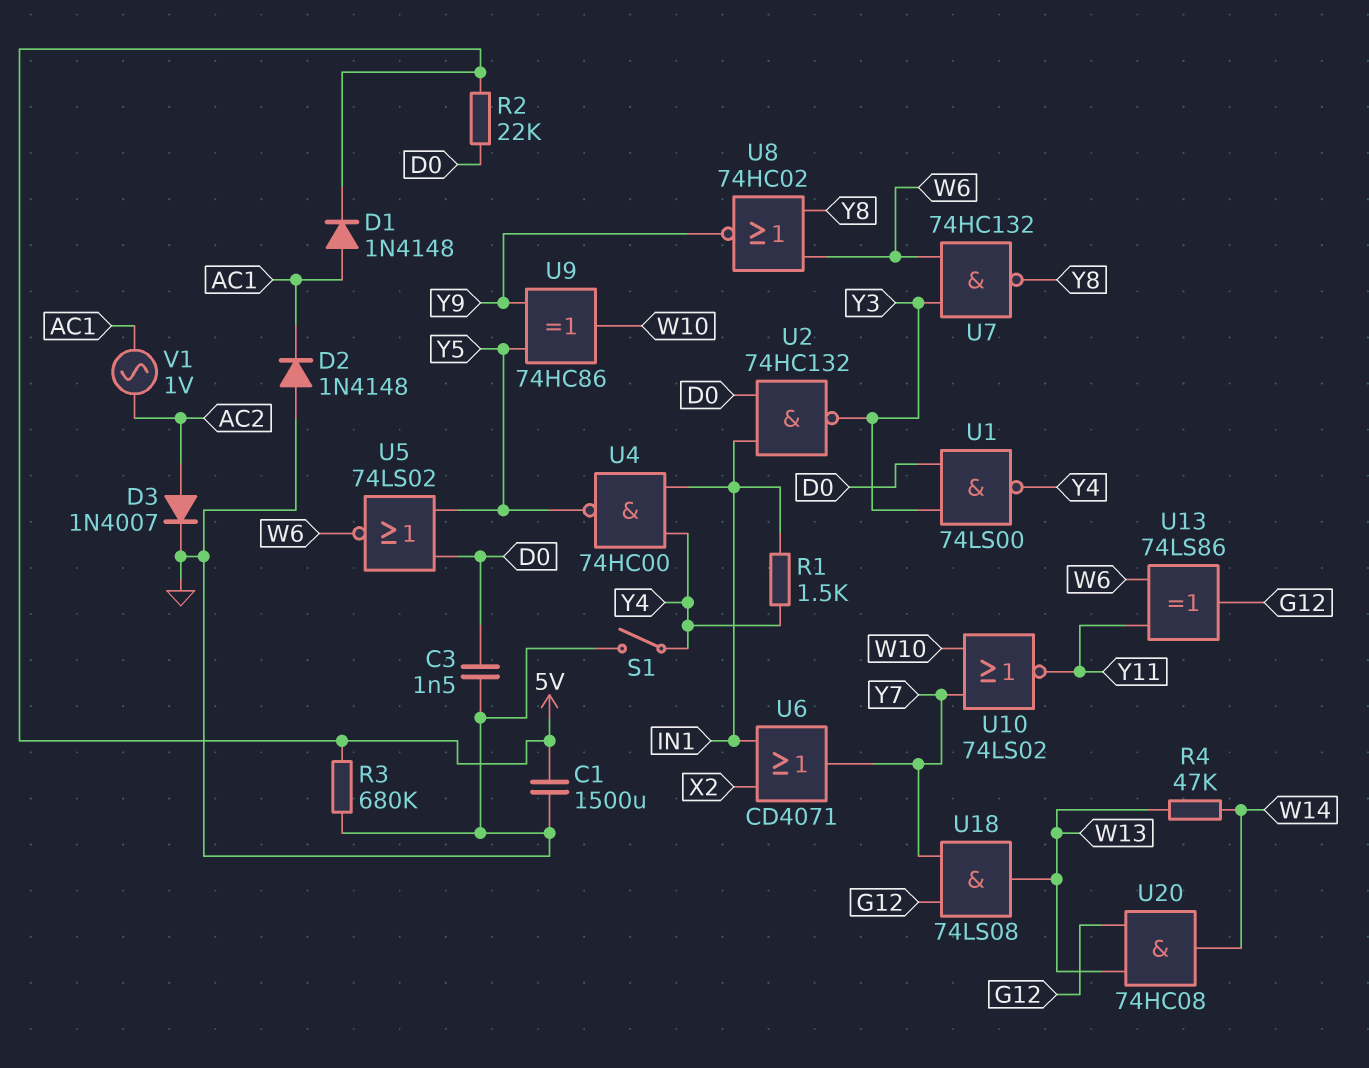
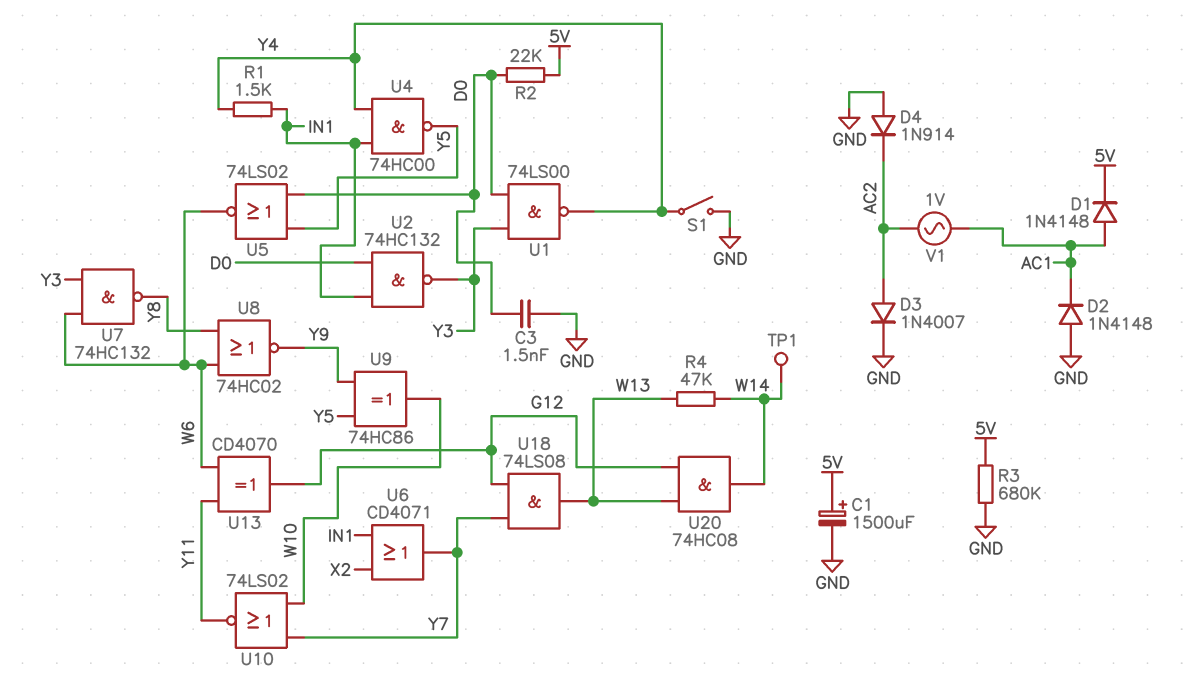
C1: 1500uF (5V, GND) -> 1500uF (plus 5V, minus GND)
D4: none -> diode 1N914 (A GND, K AC2)
TP1: none -> test point (W14)
U13: XOR 74LS86 (in W6, in Y11, out G12) -> XOR CD4070 (in W6, in Y11, out G12)

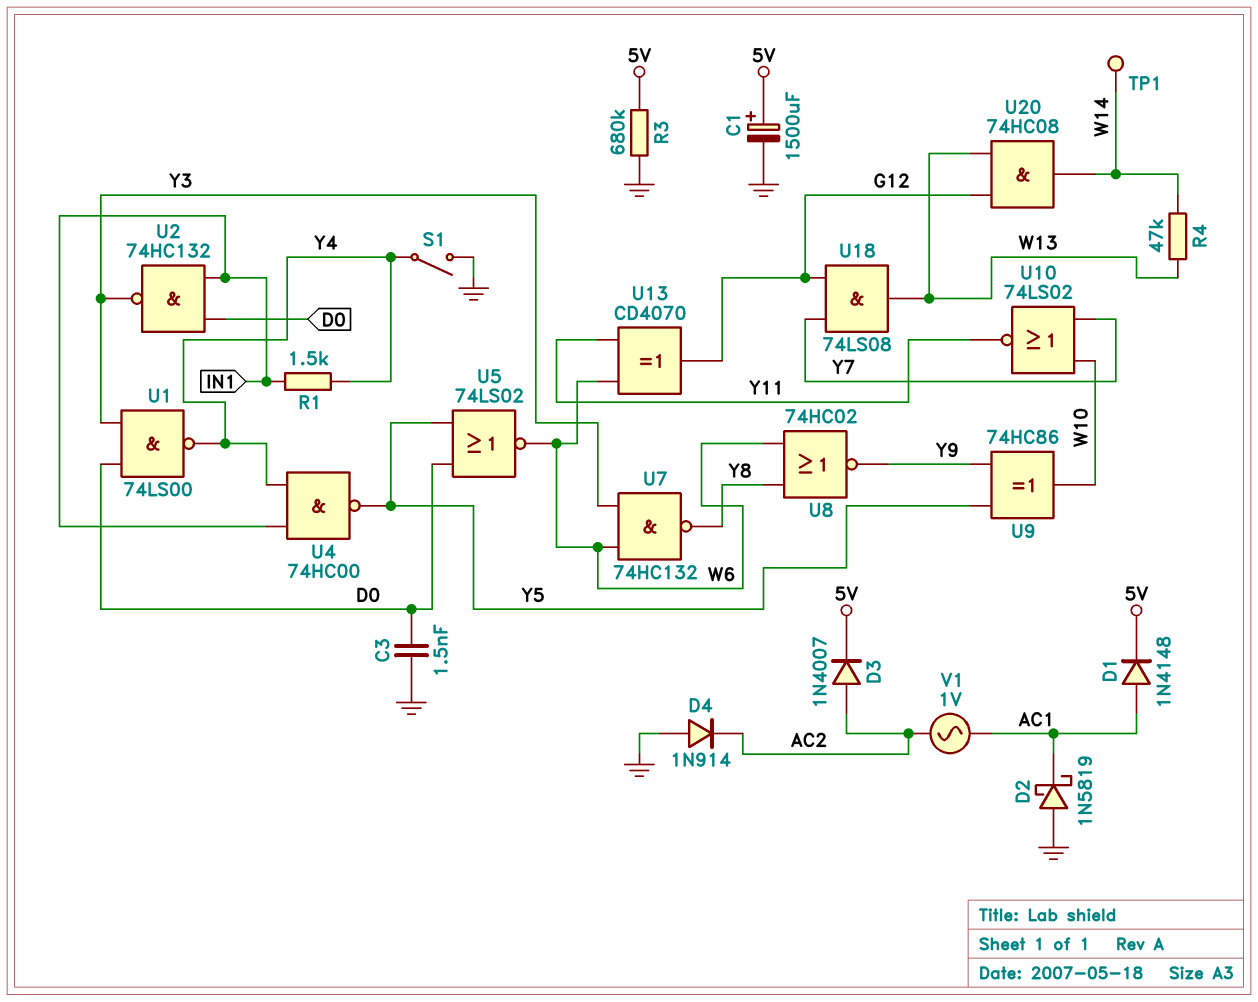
D2: diode 1N4148 (A GND, K AC1) -> schottky 1N5819 (A GND, K AC1)
D3: diode 1N4007 (A AC2, K GND) -> diode 1N4007 (A AC2, K 5V)
R2: 22k (5V, D0) -> none
U6: OR CD4071 (in IN1, in X2, out Y7) -> none

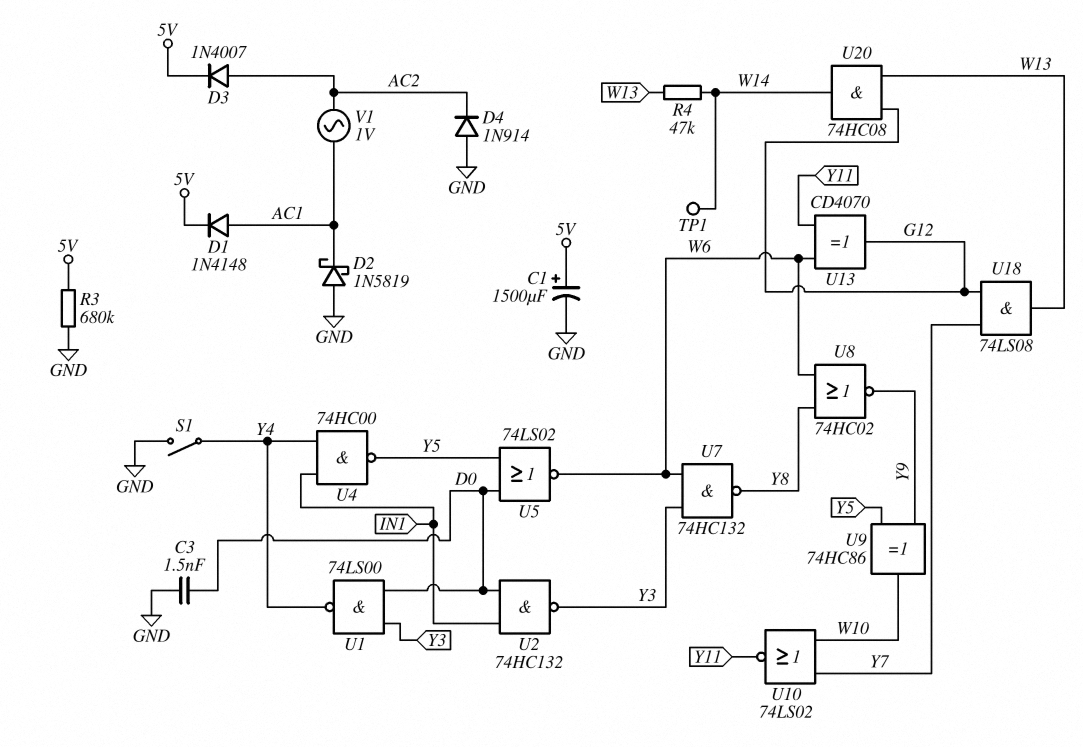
R1: 1.5k (IN1, Y4) -> none

